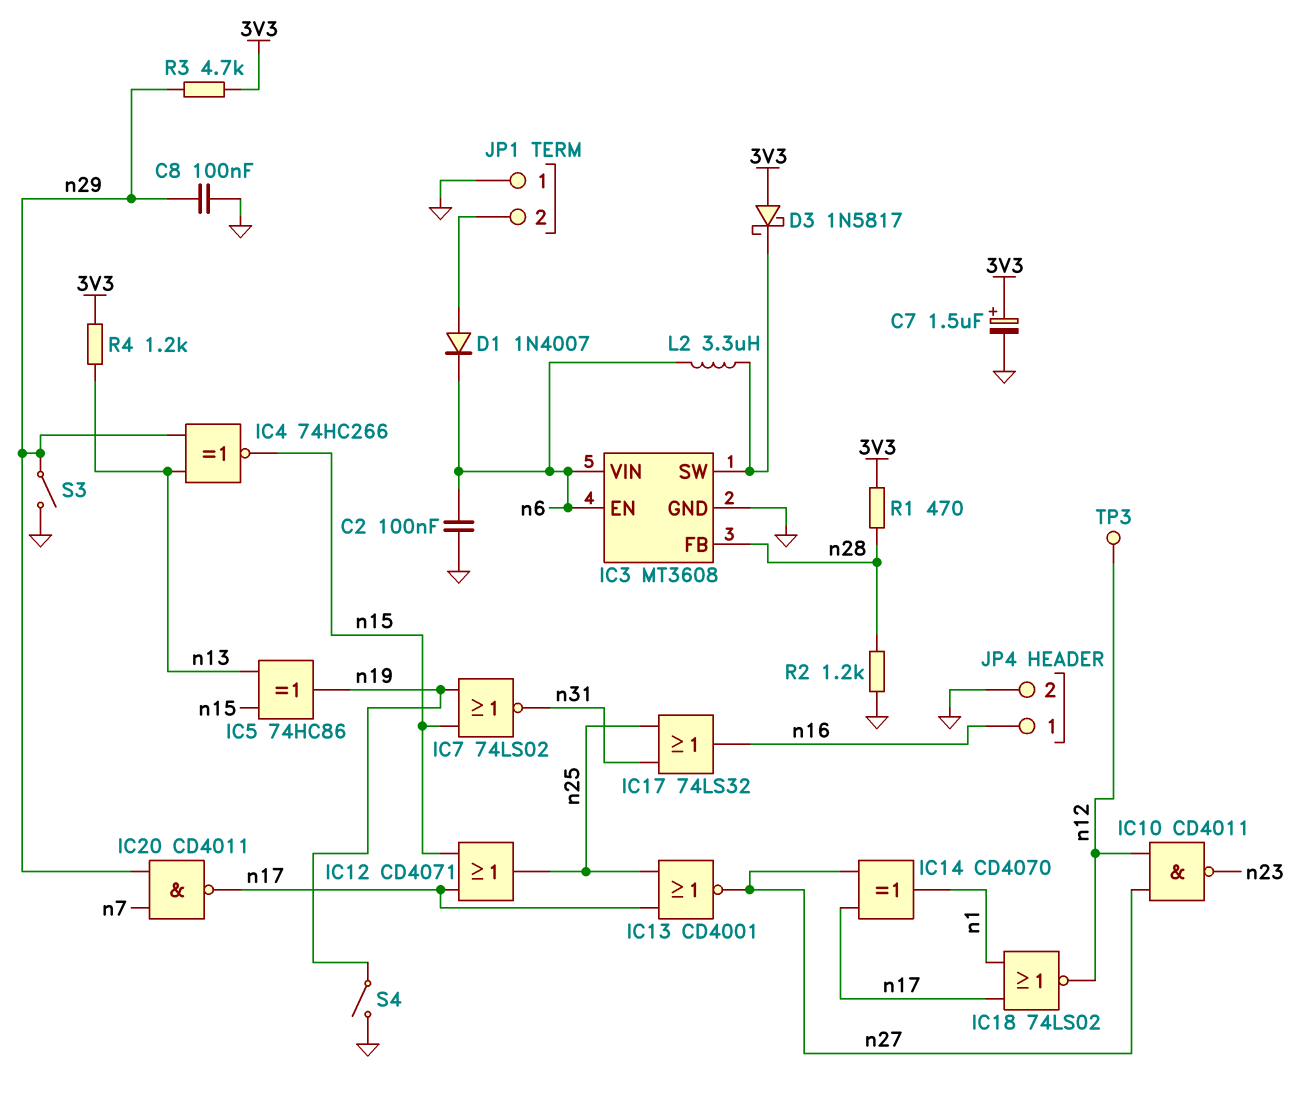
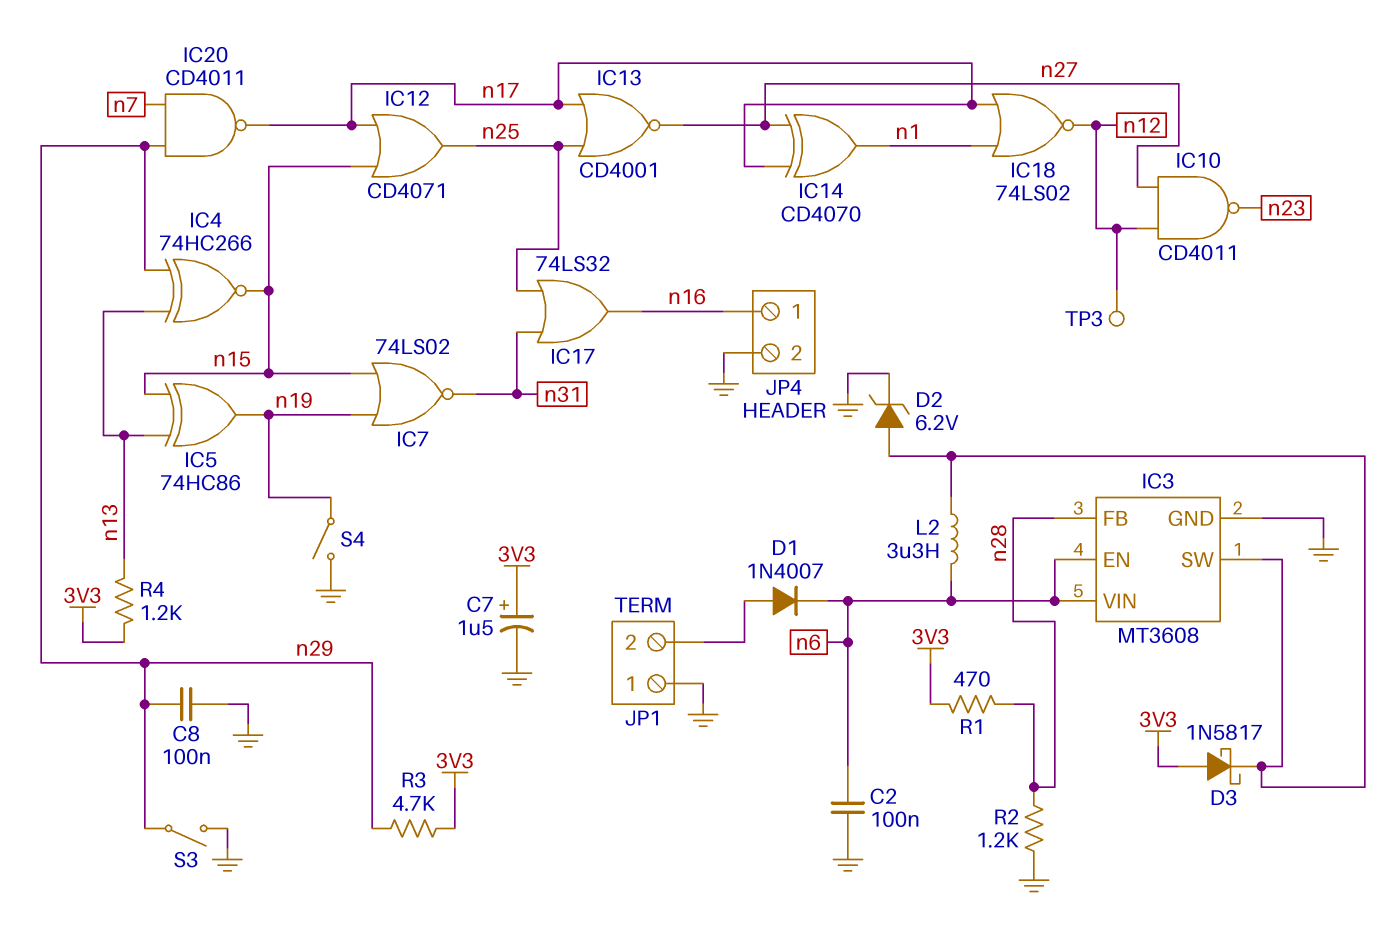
D2: none -> zener 6.2V (A IC3/SW, K GND)

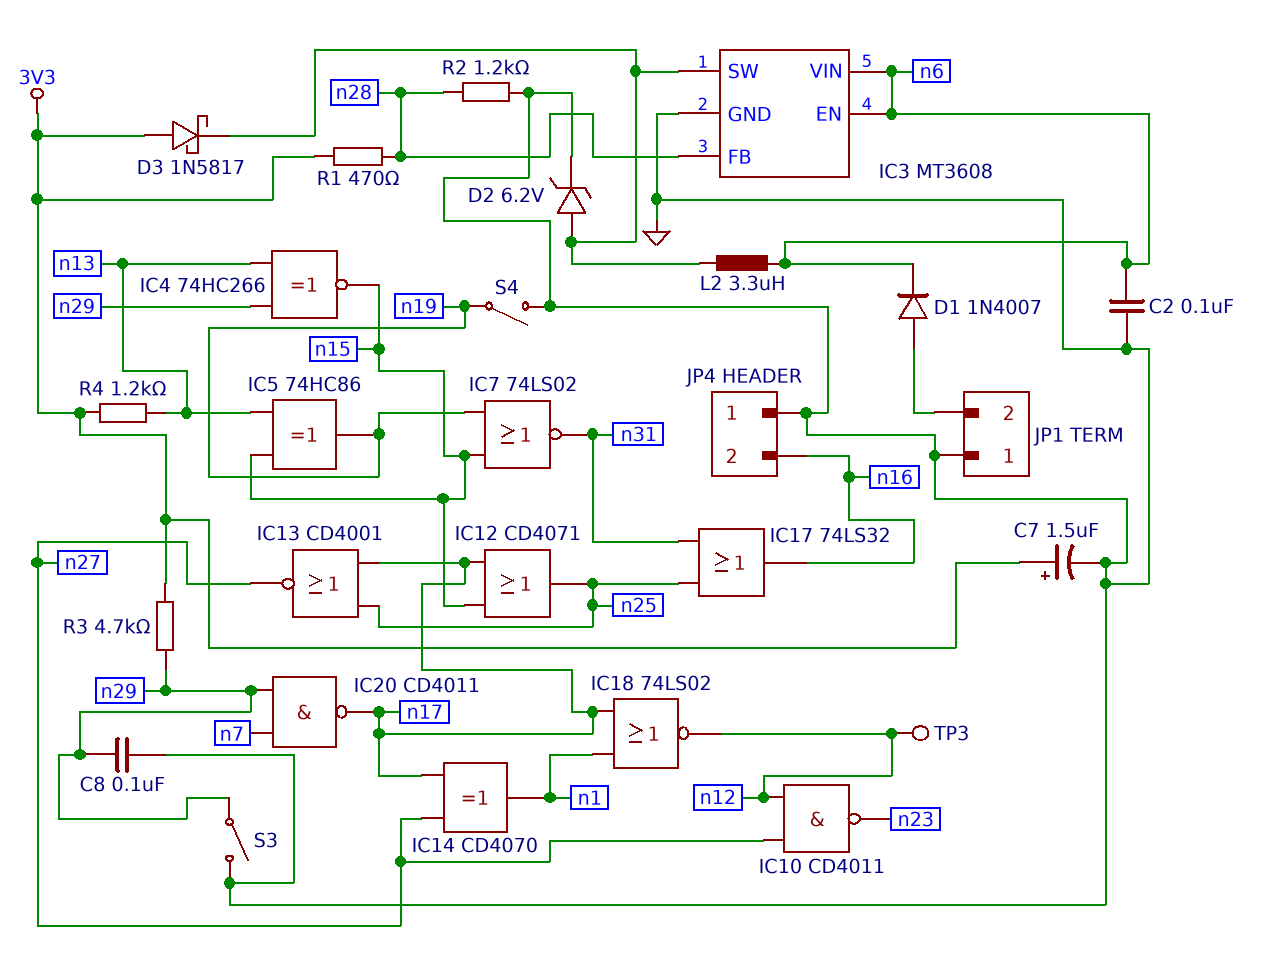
JP4 pin 1: n16 -> GND
JP4 pin 2: GND -> n16

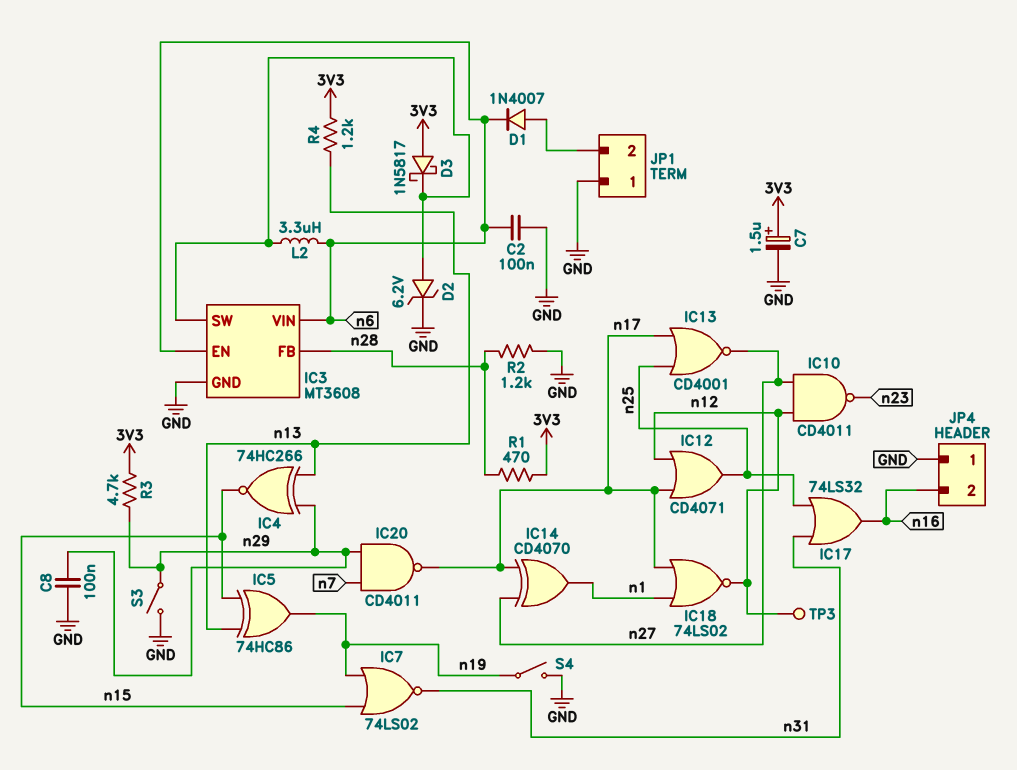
IC12: OR CD4071 (in n15, in n17, out n25) -> OR CD4071 (in n12, in n17, out n25)

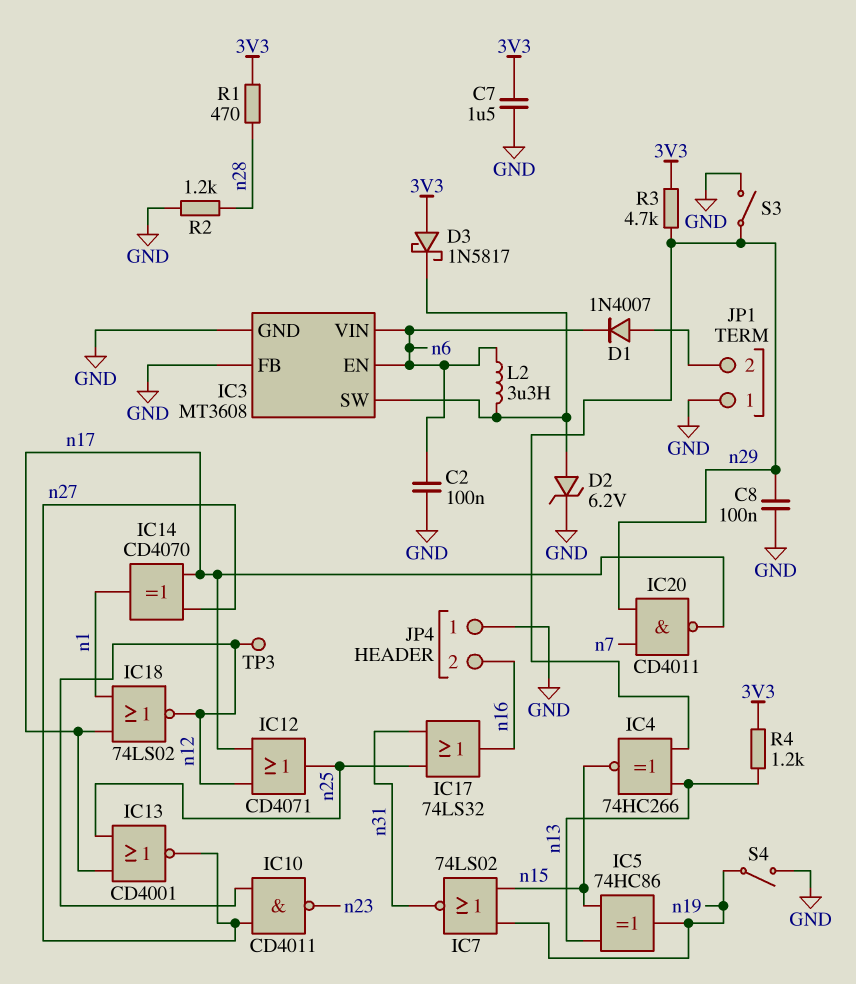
C7: 1.5uF (plus 3V3, minus GND) -> 1.5uF (3V3, GND)
IC3 pin FB: n28 -> GND

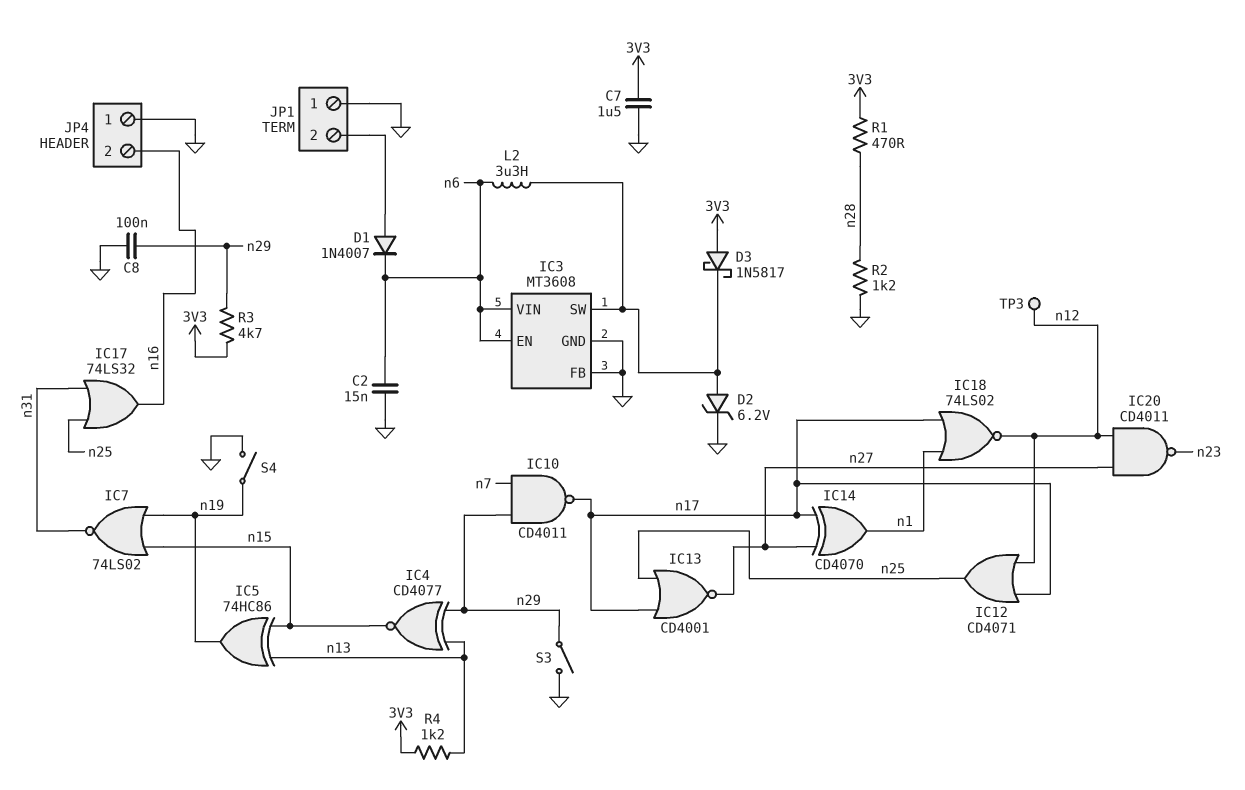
C2: 100nF (GND, n6) -> 15nF (GND, n6)
IC4: XNOR 74HC266 (in n13, in n29, out n15) -> XNOR CD4077 (in n13, in n29, out n15)
IC10: NAND CD4011 (in n12, in n27, out n23) -> NAND CD4011 (in n7, in n29, out n17)
IC20: NAND CD4011 (in n7, in n29, out n17) -> NAND CD4011 (in n12, in n27, out n23)

